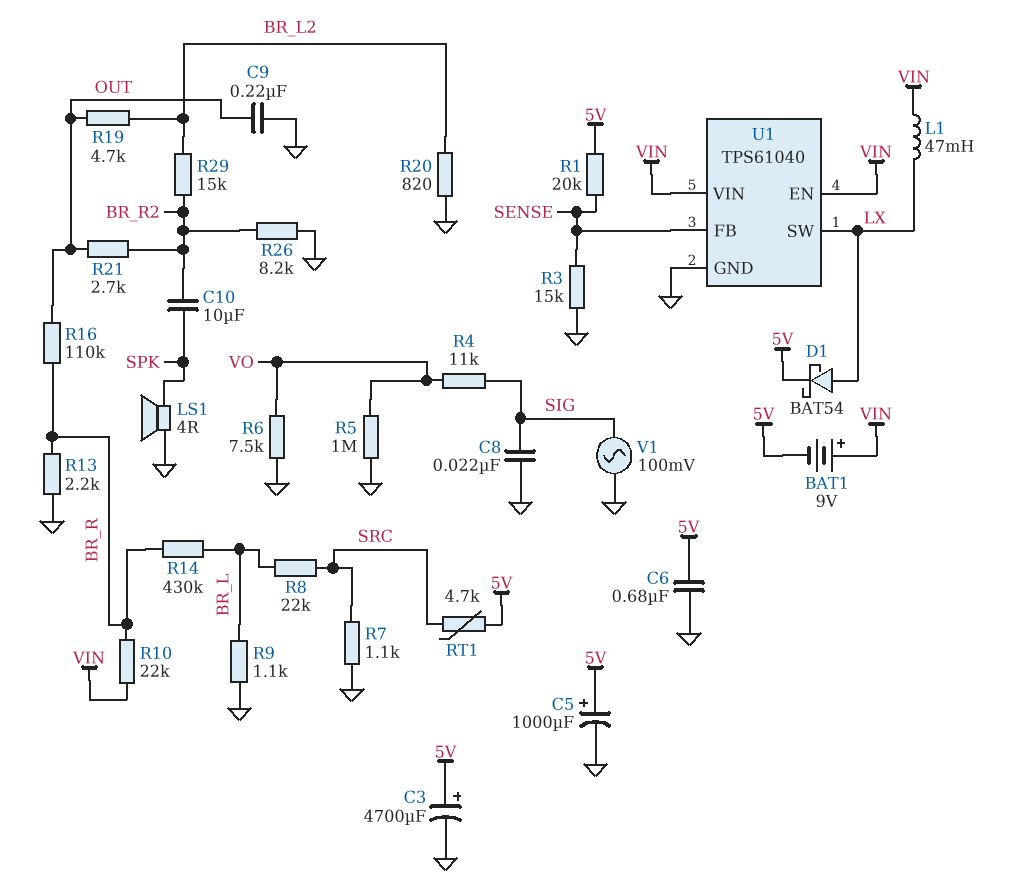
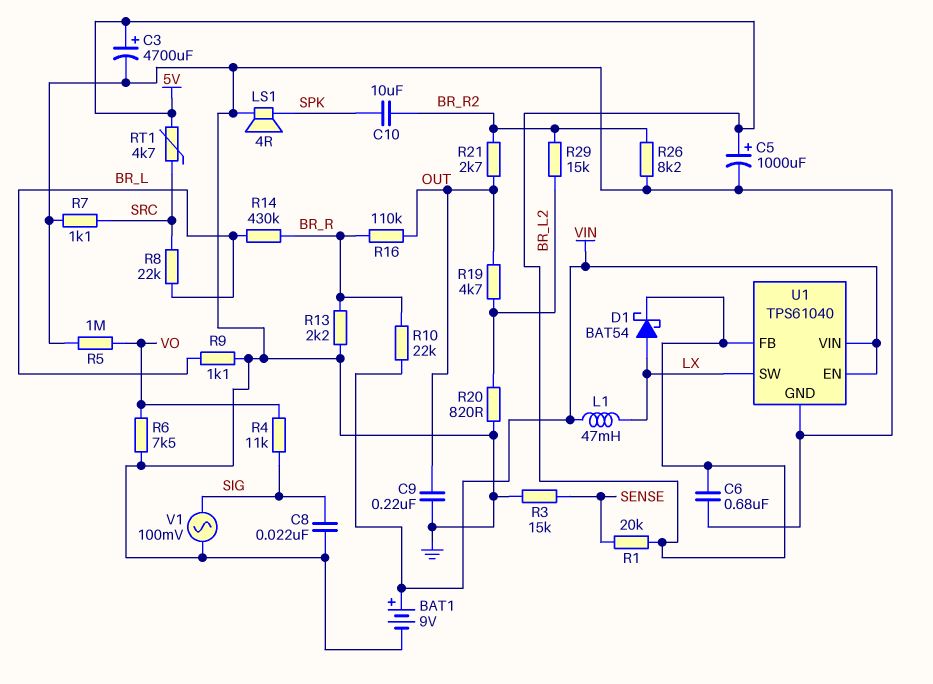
BAT1: 9V (plus VIN, minus 5V) -> 9V (plus VIN, minus GND)
U1 pin FB: SENSE -> 5V

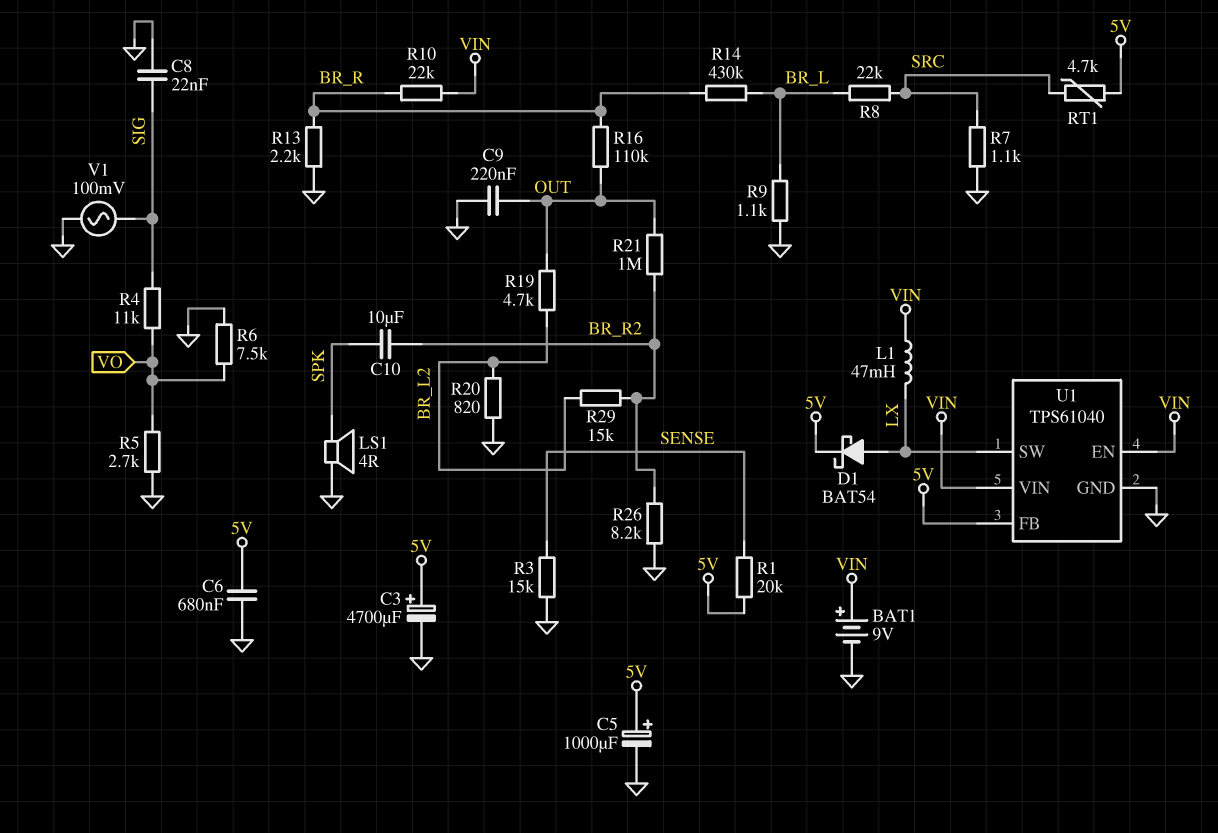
R5: 1M (GND, VO) -> 2.7k (GND, VO)
R21: 2.7k (BR_R2, OUT) -> 1M (BR_R2, OUT)

